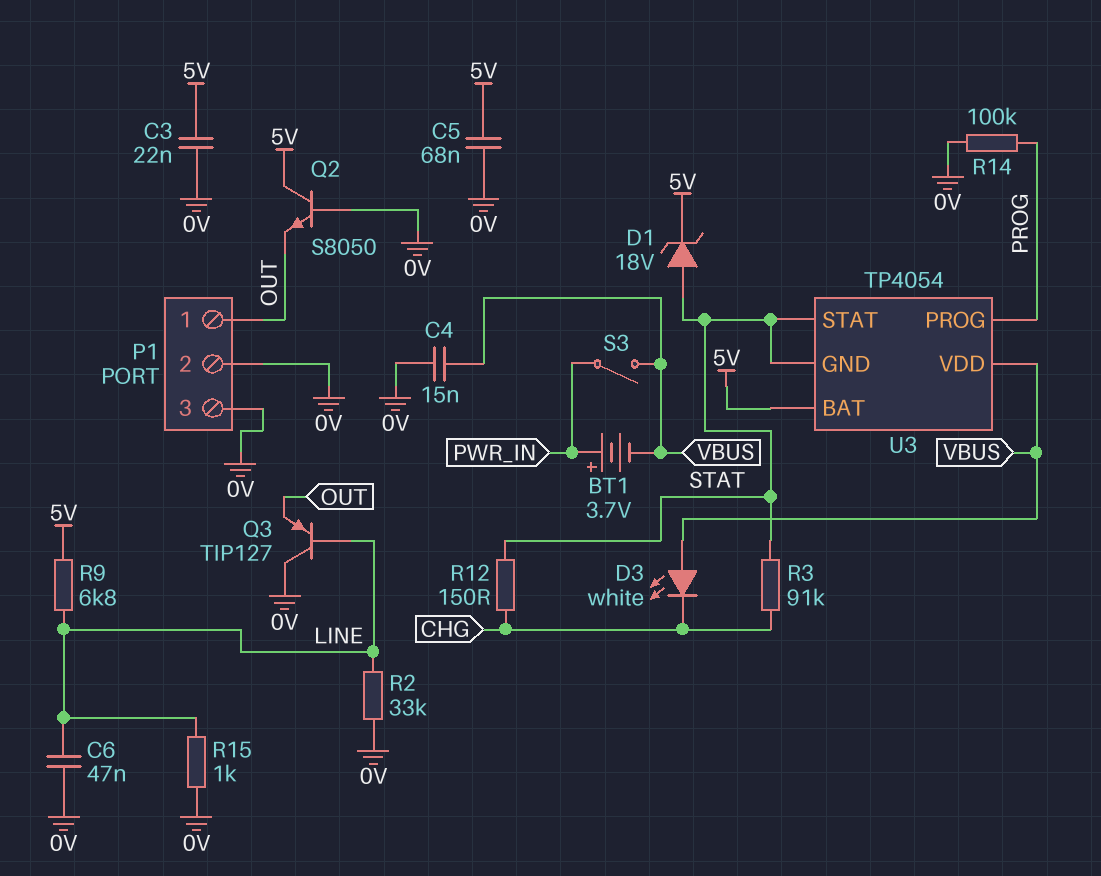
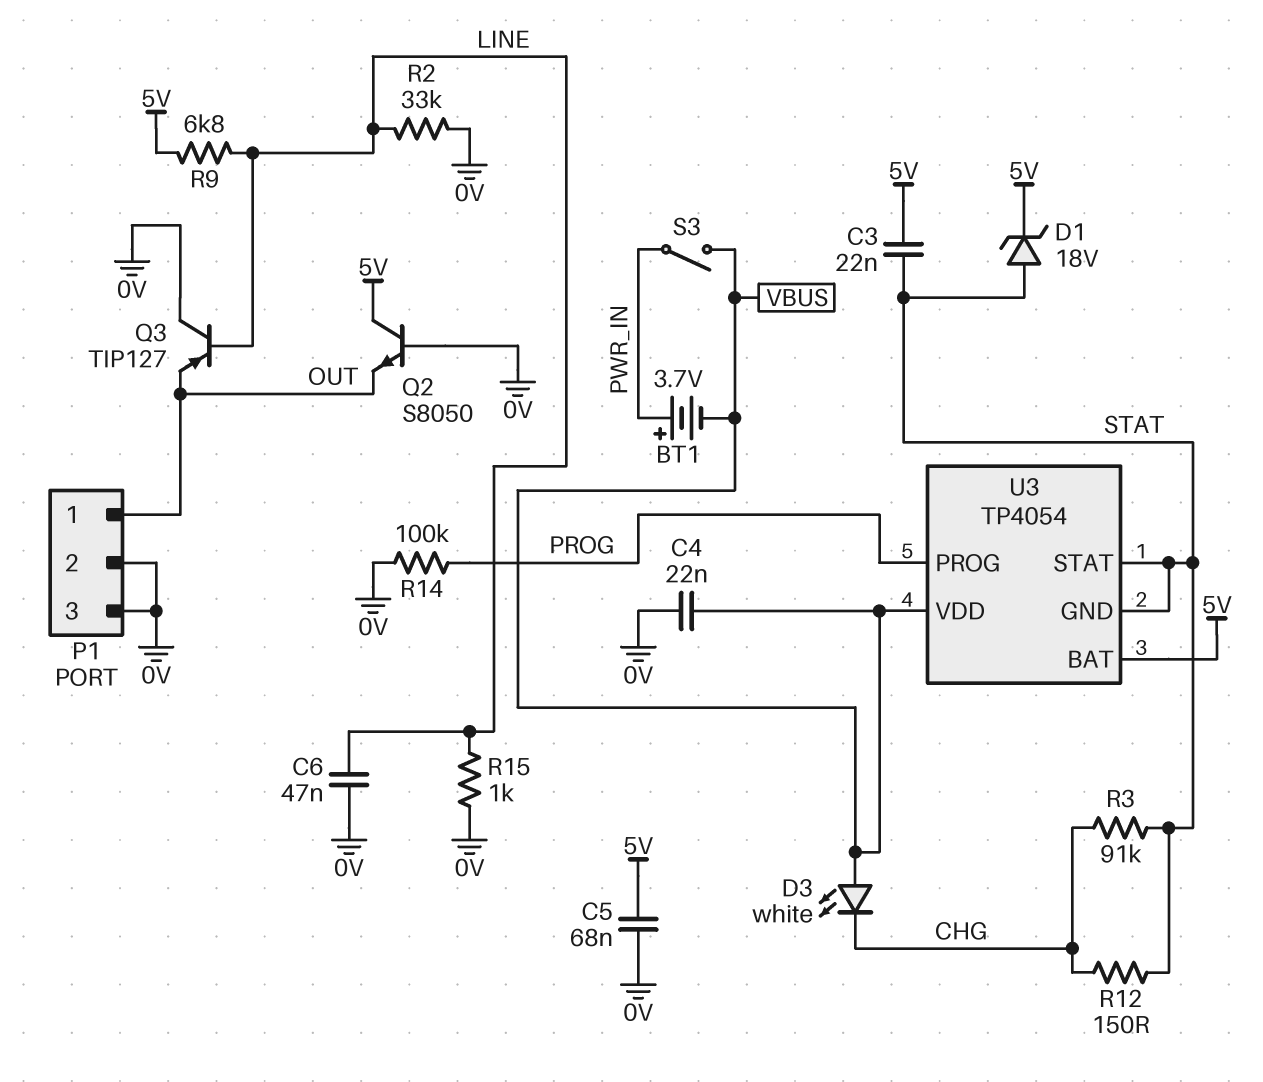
C3: 22nF (0V, 5V) -> 22nF (5V, STAT)
C4: 15nF (0V, VBUS) -> 22nF (0V, VBUS)

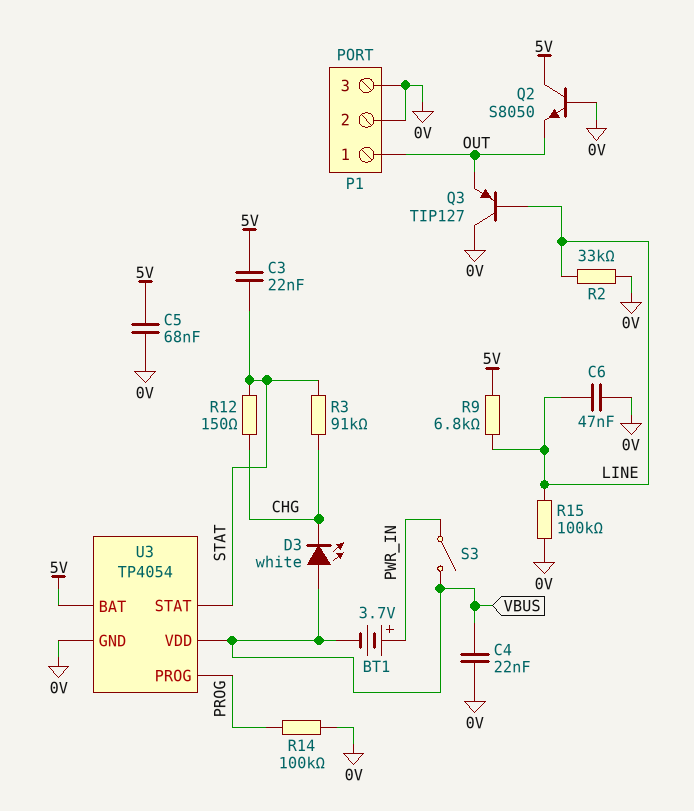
D1: zener 18V (A STAT, K 5V) -> none
R15: 1k (0V, LINE) -> 100k (0V, LINE)
U3 pin GND: STAT -> 0V

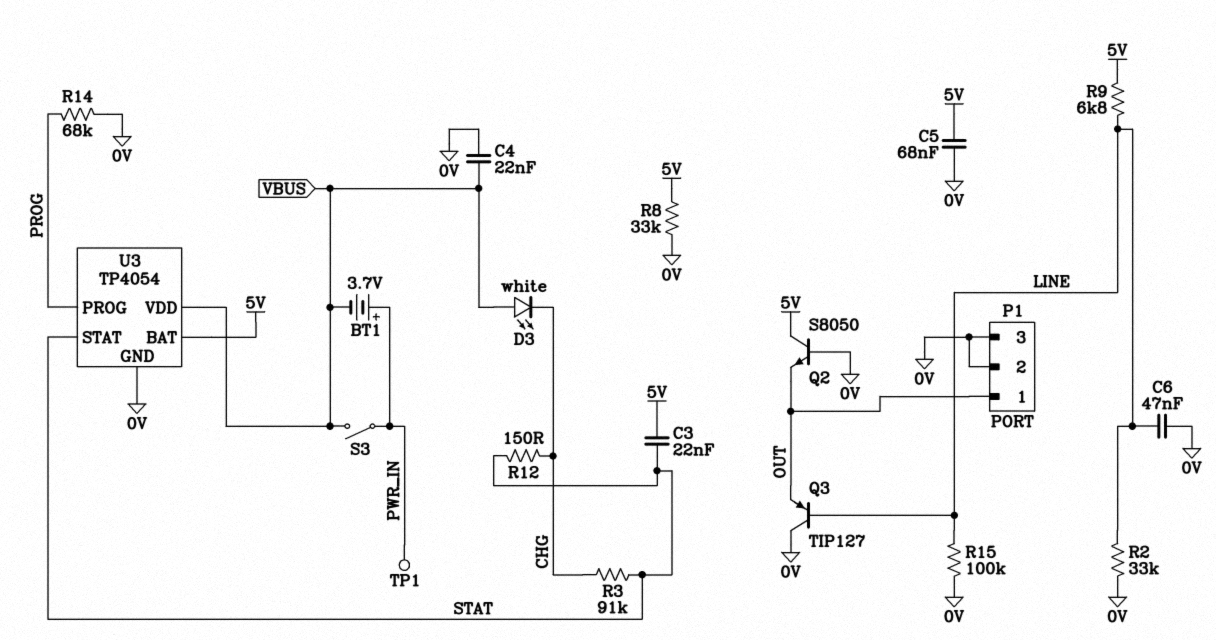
R8: none -> 33k (0V, 5V)
R14: 100k (0V, PROG) -> 68k (0V, PROG)
TP1: none -> test point (PWR_IN)

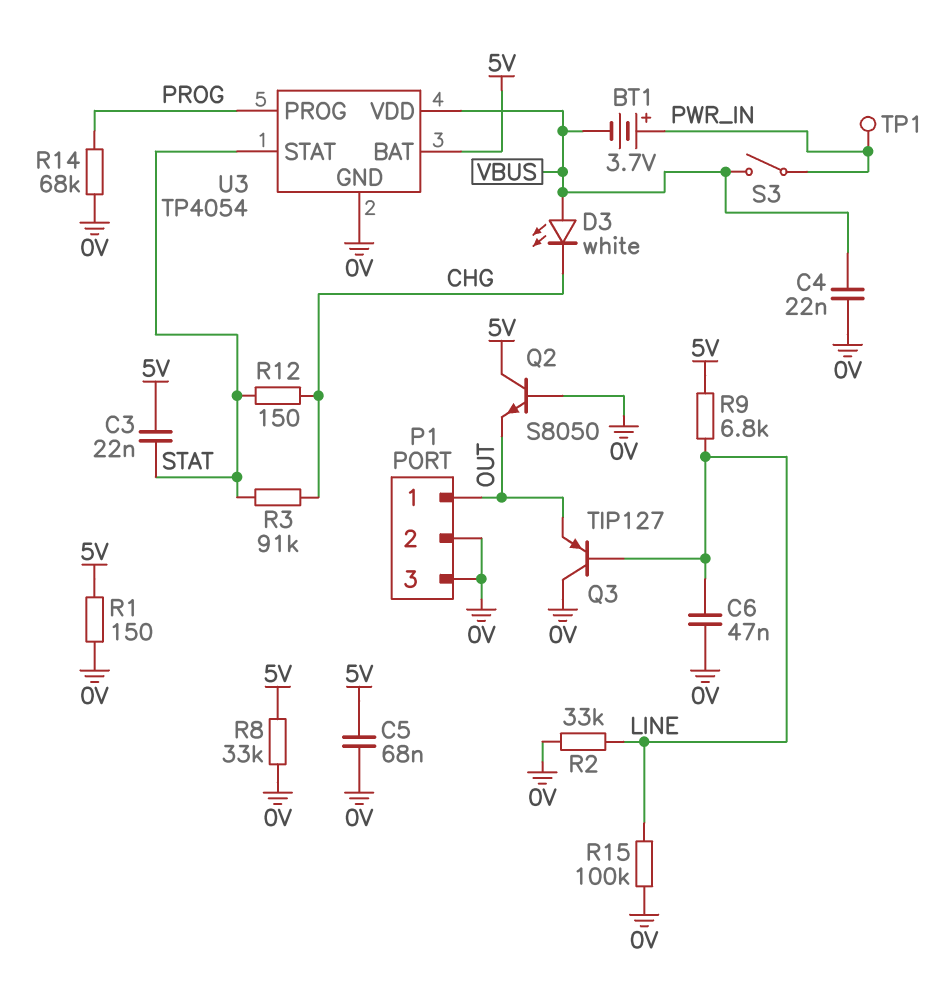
R1: none -> 150 (0V, 5V)

